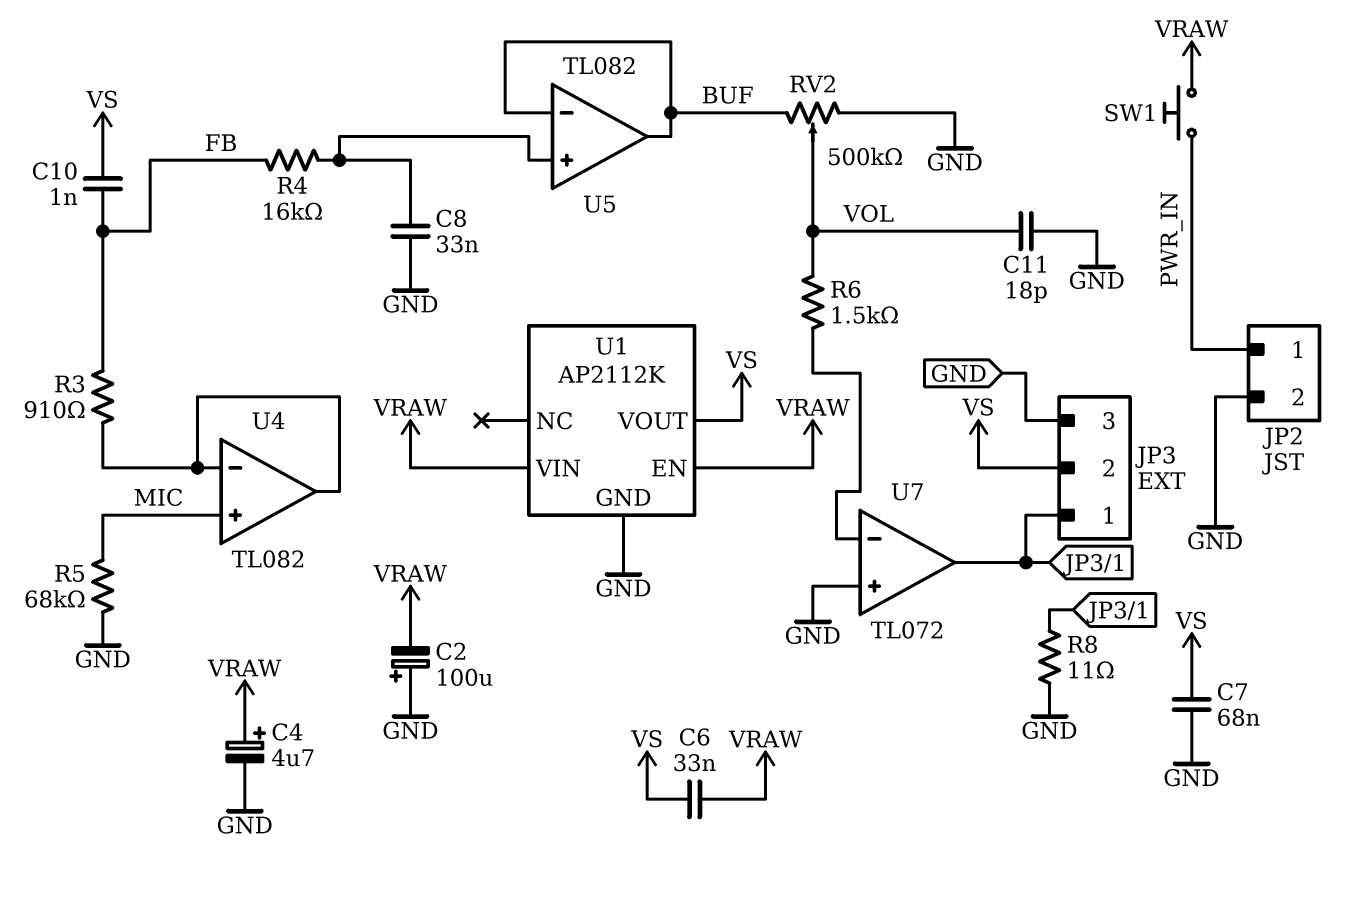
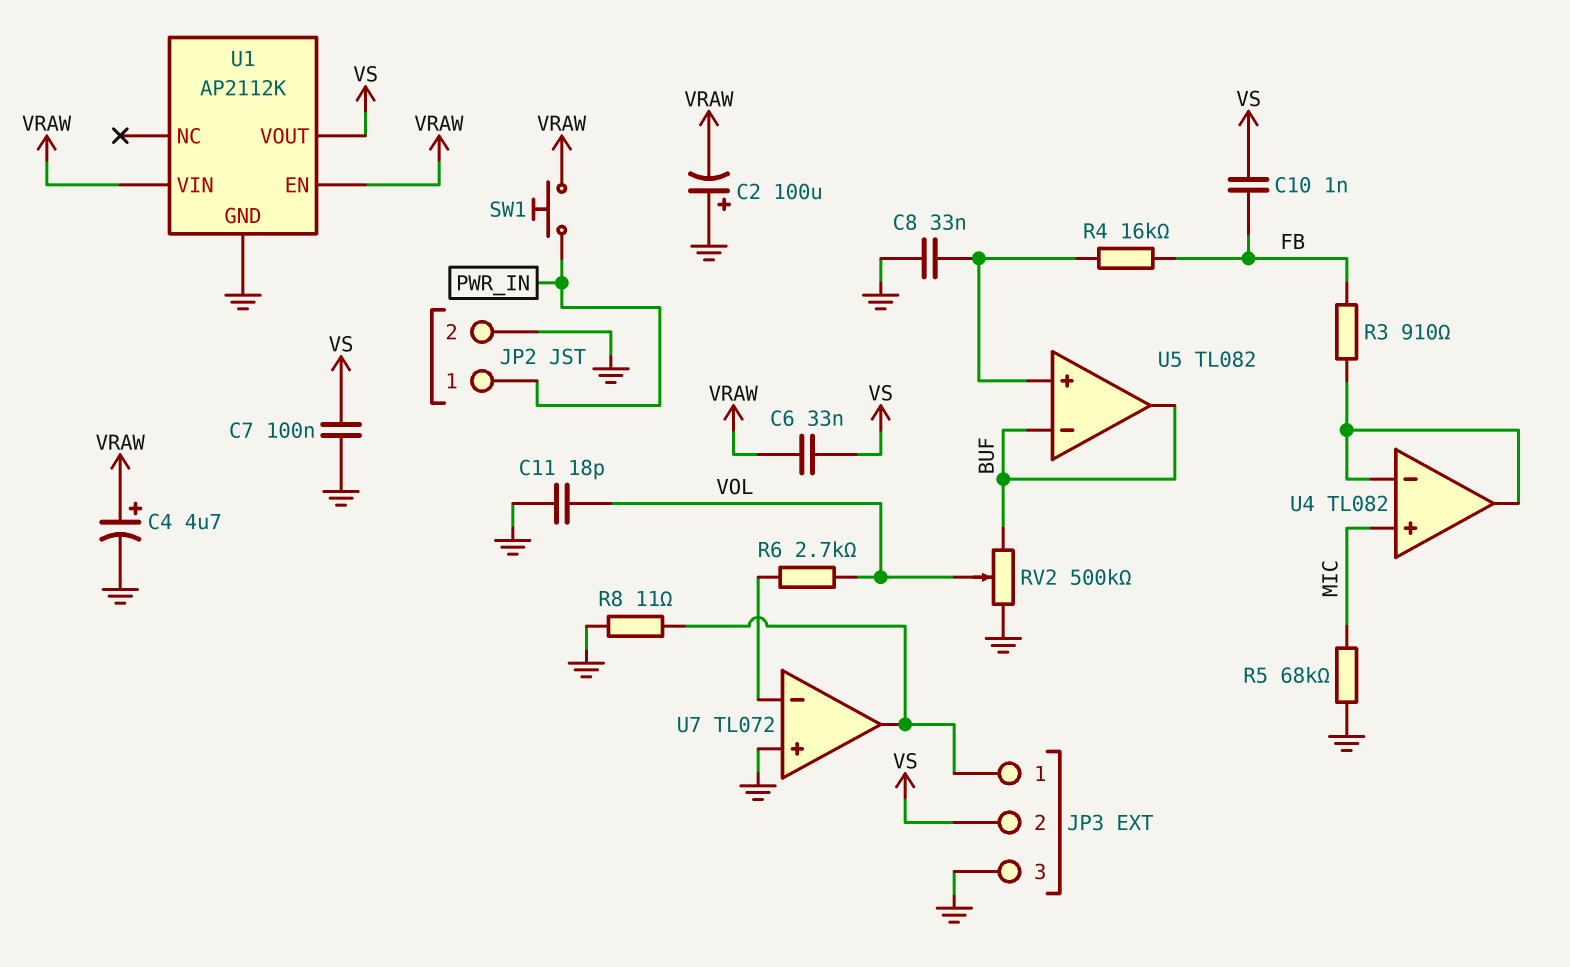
C7: 68nF (GND, VS) -> 100nF (GND, VS)
R6: 1.5k (U7/in-, VOL) -> 2.7k (U7/in-, VOL)

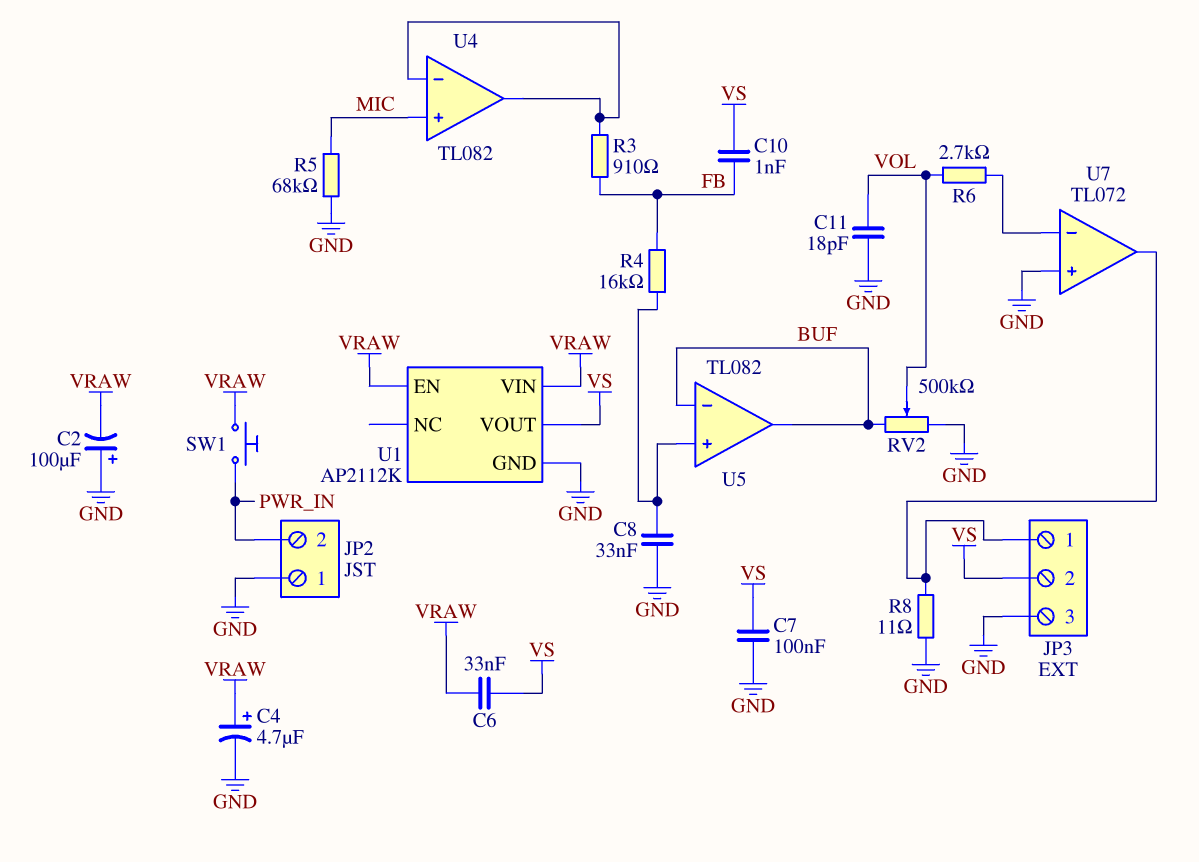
JP2 pin 1: PWR_IN -> GND
JP2 pin 2: GND -> PWR_IN

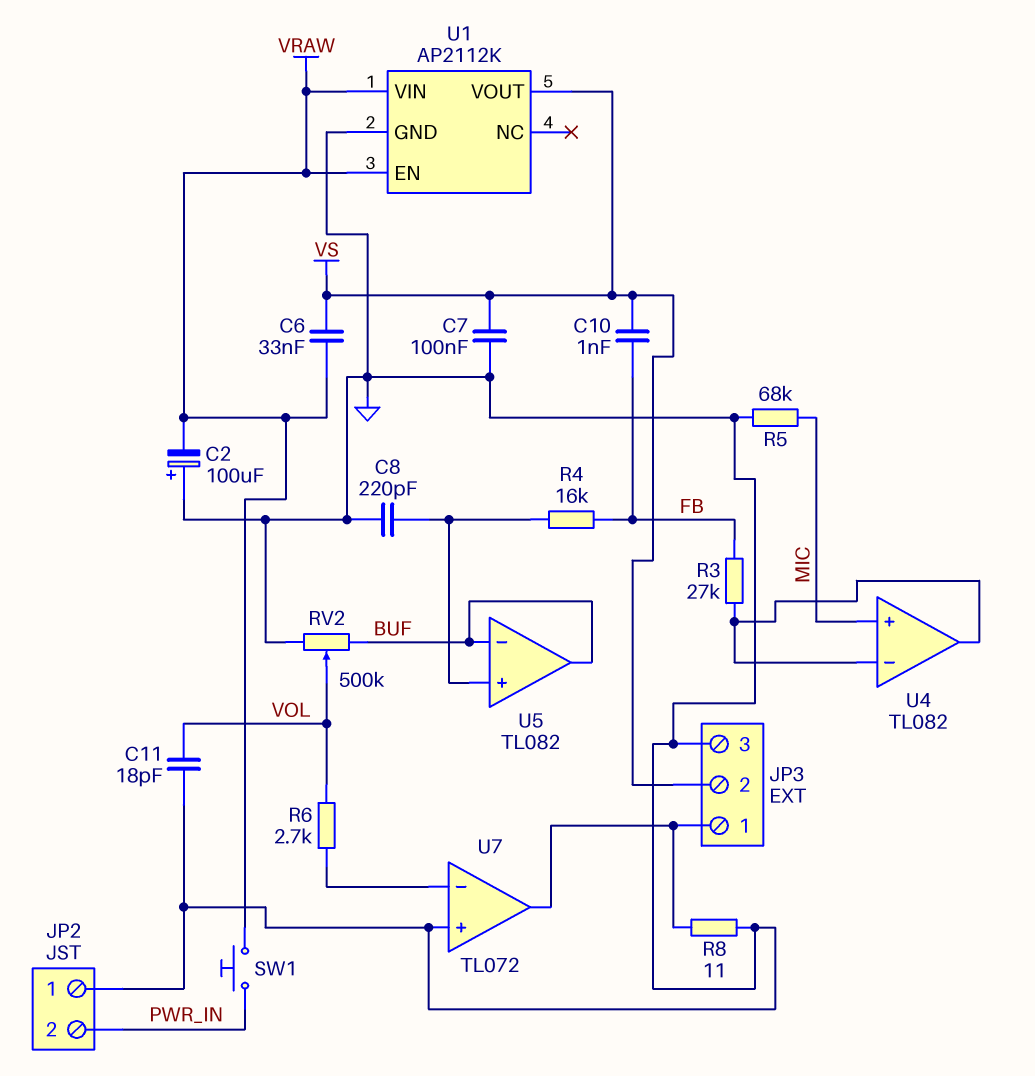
C4: 4.7uF (plus VRAW, minus GND) -> none
C8: 33nF (GND, U5/in+) -> 220pF (GND, U5/in+)
R3: 910 (FB, U4/in-) -> 27k (FB, U4/in-)

